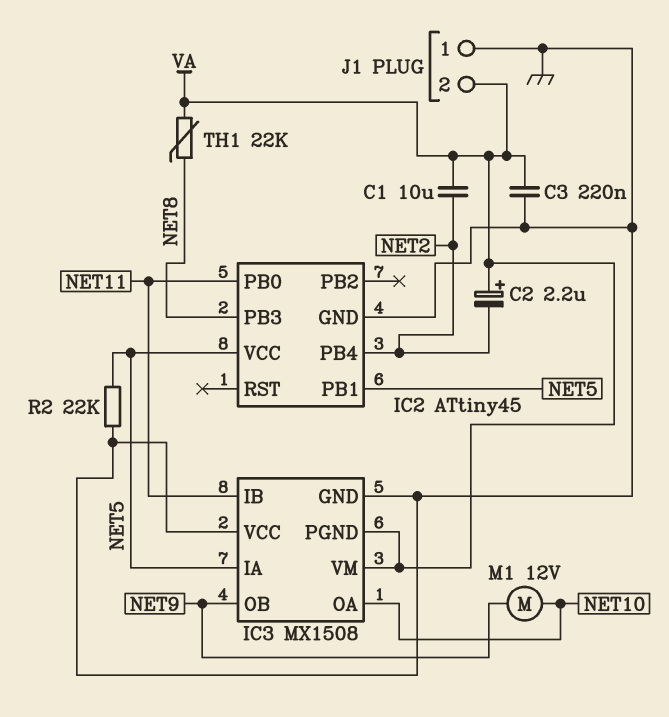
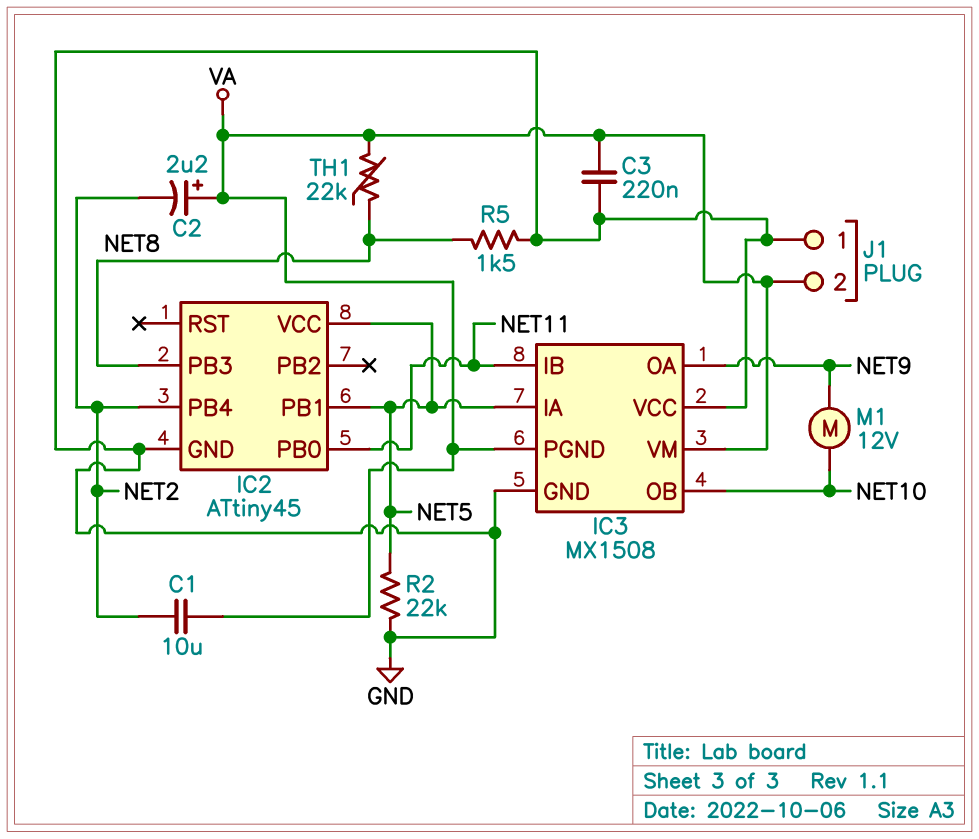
IC3 pin OA: NET10 -> NET9
IC3 pin OB: NET9 -> NET10
R5: none -> 1.5k (GND, NET8)

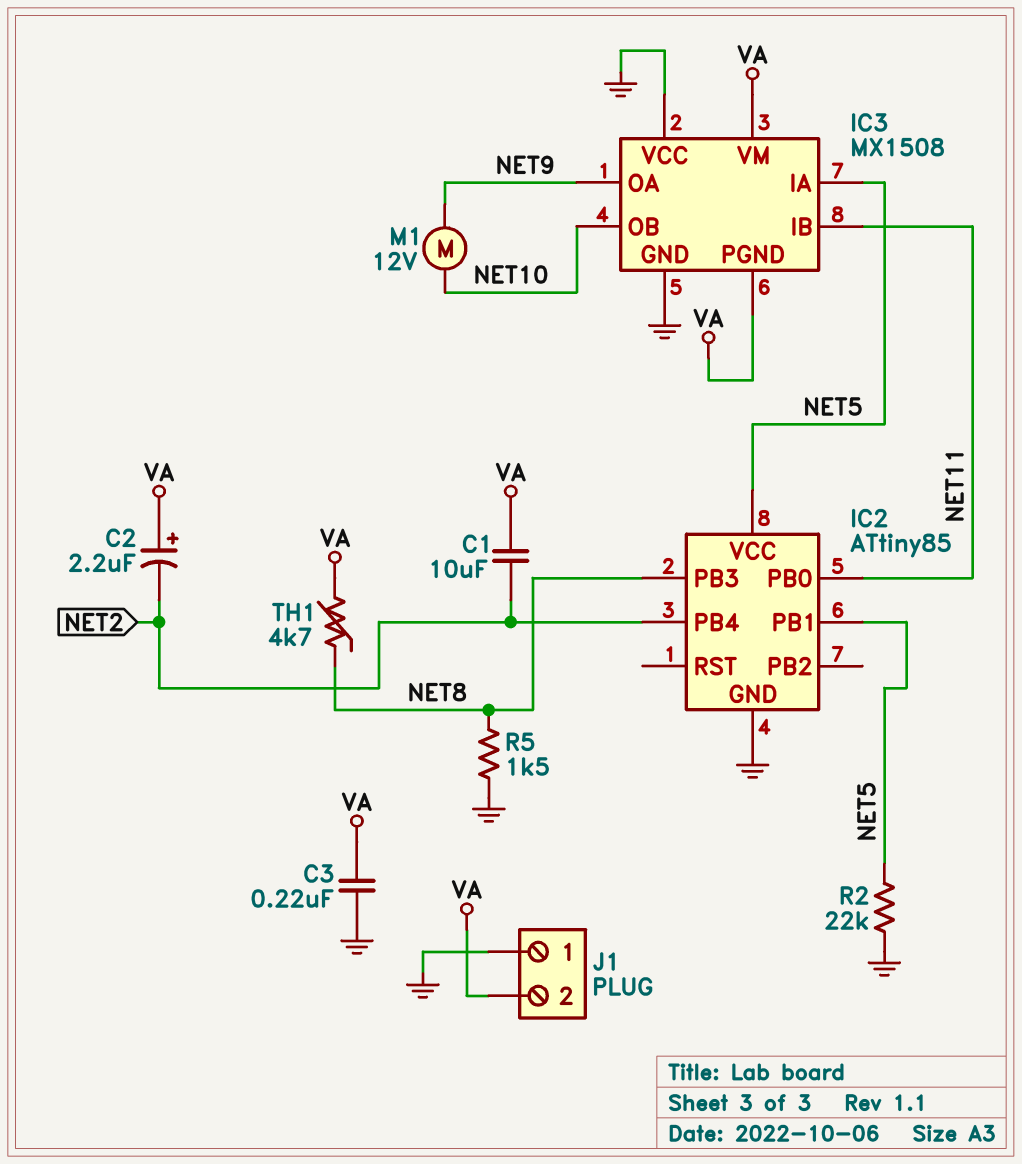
IC2: ATtiny45 -> ATtiny85
TH1: 22k (NET8, VA) -> 4.7k (NET8, VA)

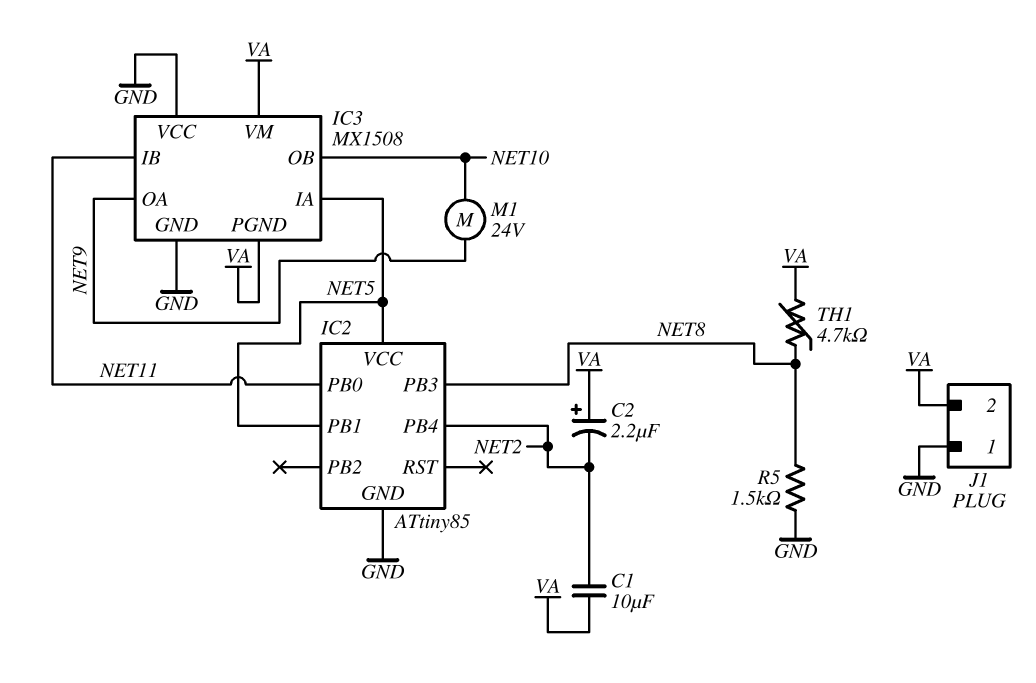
C3: 220nF (GND, VA) -> none
M1: motor 12V (NET9, NET10) -> motor 24V (NET9, NET10)
R2: 22k (GND, NET5) -> none

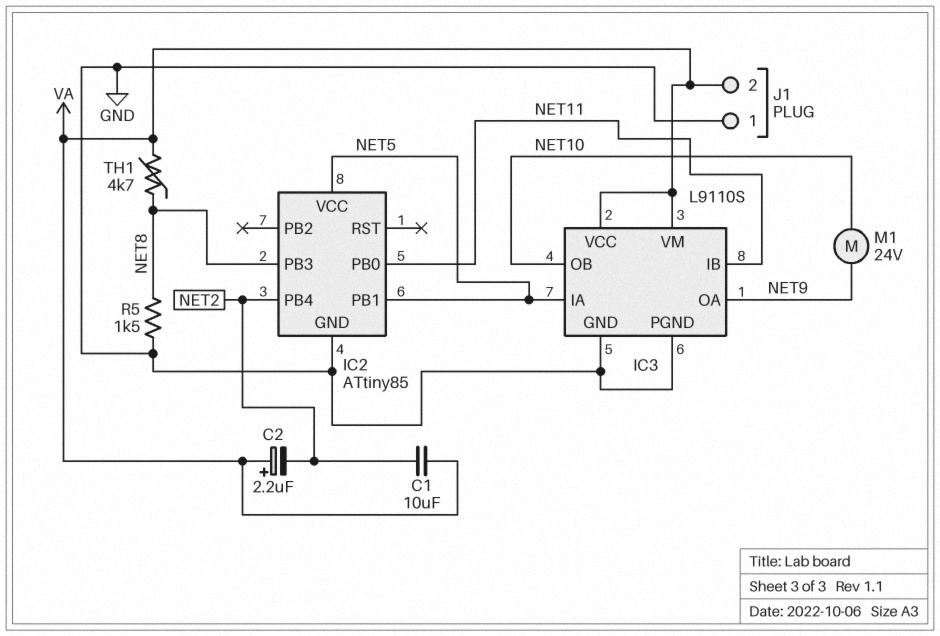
IC3: MX1508 -> L9110S
IC3 pin PGND: VA -> GND
IC3 pin VCC: GND -> VA

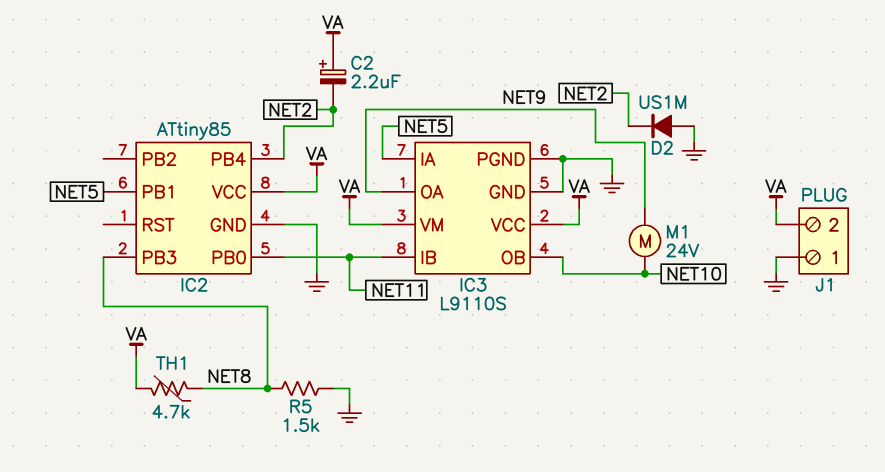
C1: 10uF (NET2, VA) -> none
D2: none -> diode US1M (A GND, K NET2)
IC2 pin VCC: NET5 -> VA

